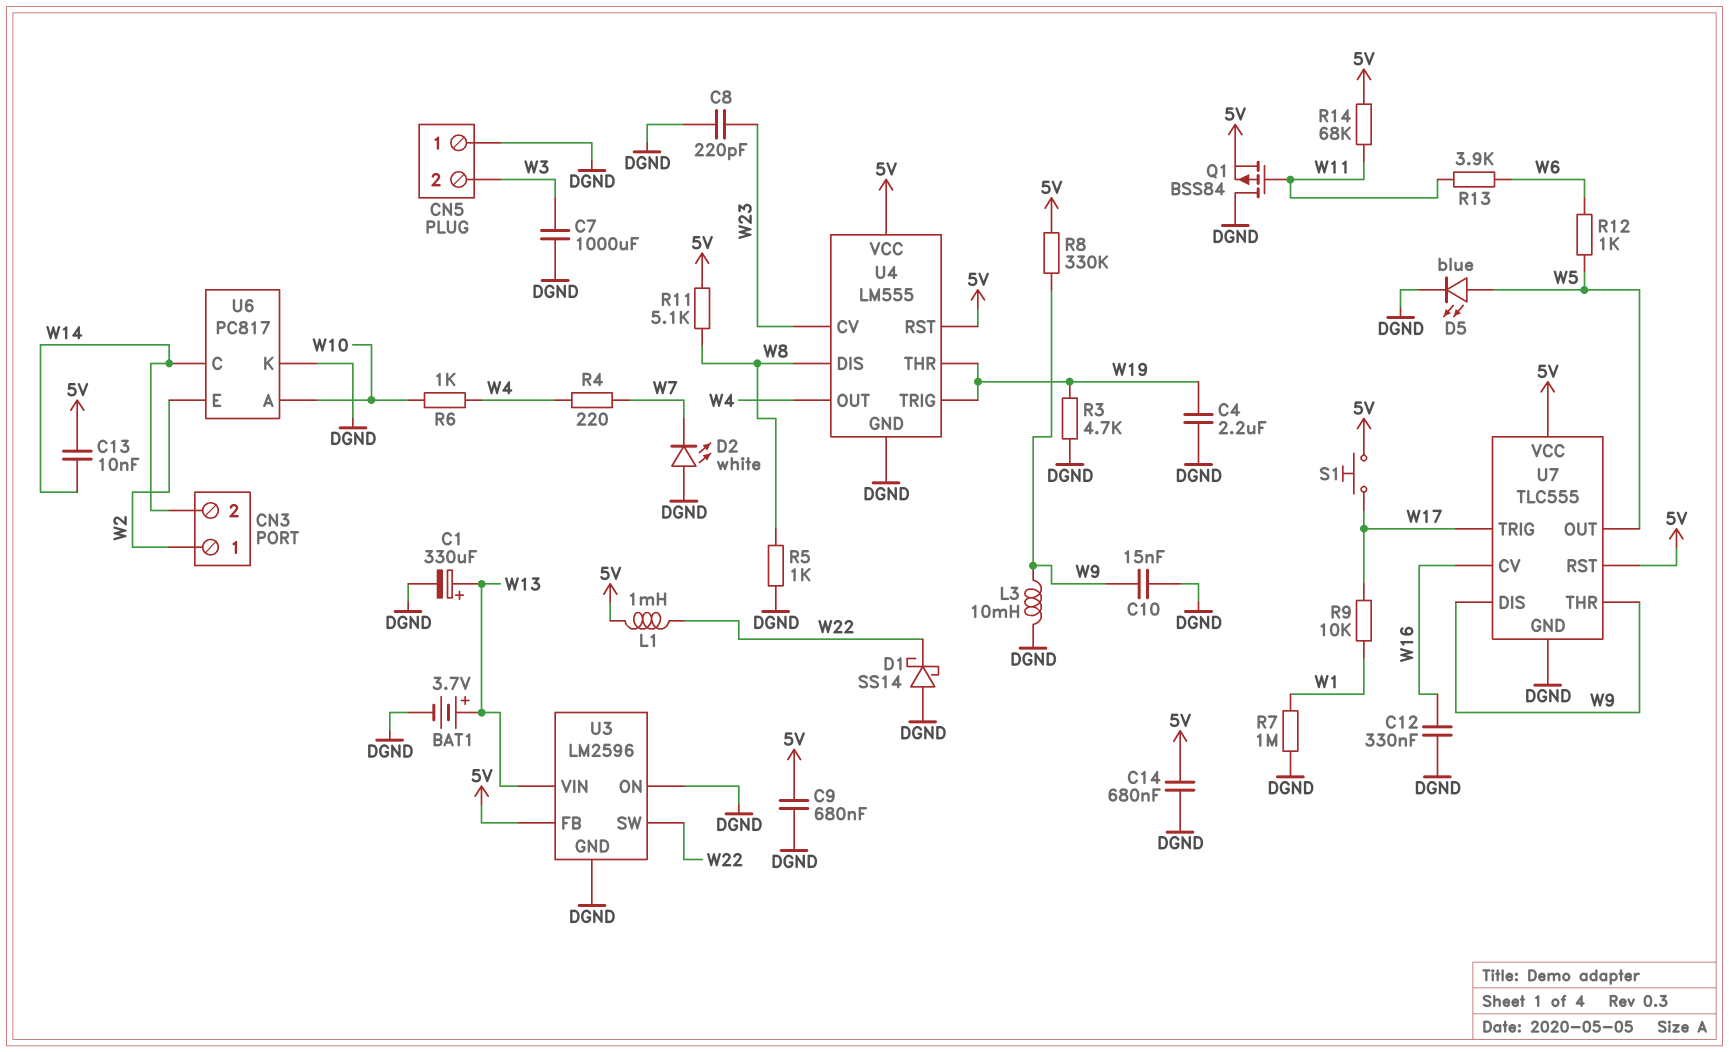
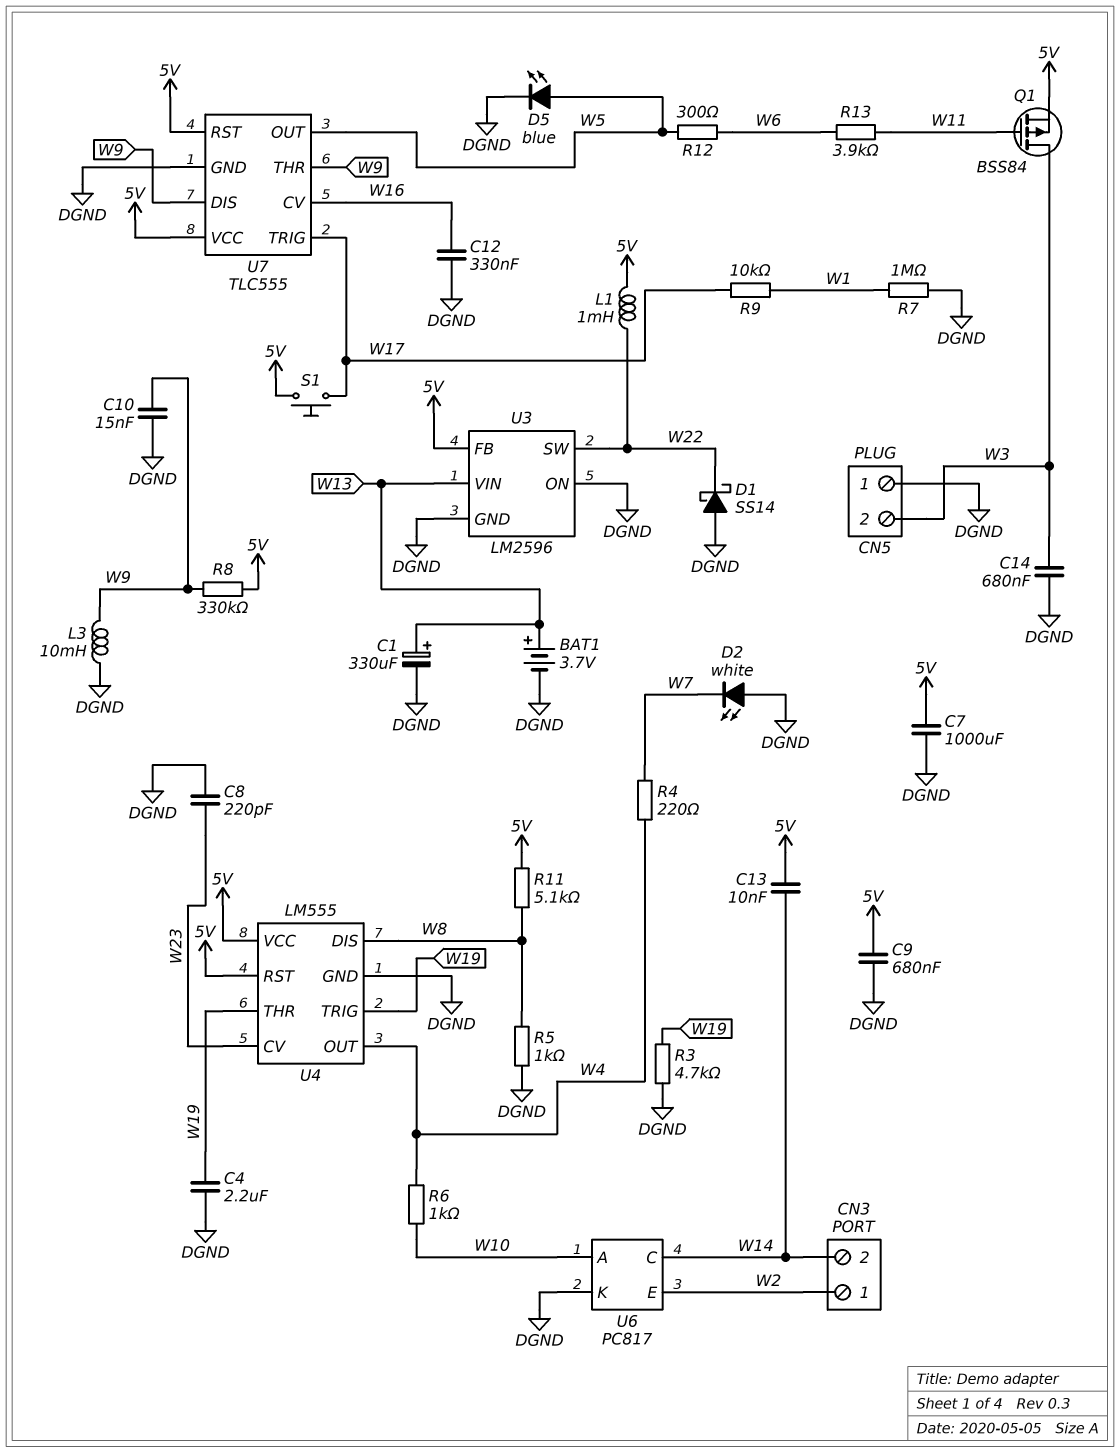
C7: 1000uF (DGND, W3) -> 1000uF (5V, DGND)
C14: 680nF (5V, DGND) -> 680nF (DGND, W3)
Q1: PMOS BSS84 (G W11, D DGND, S 5V) -> PMOS BSS84 (G W11, D W3, S 5V)
R12: 1k (W5, W6) -> 300 (W5, W6)
R14: 68k (5V, W11) -> none

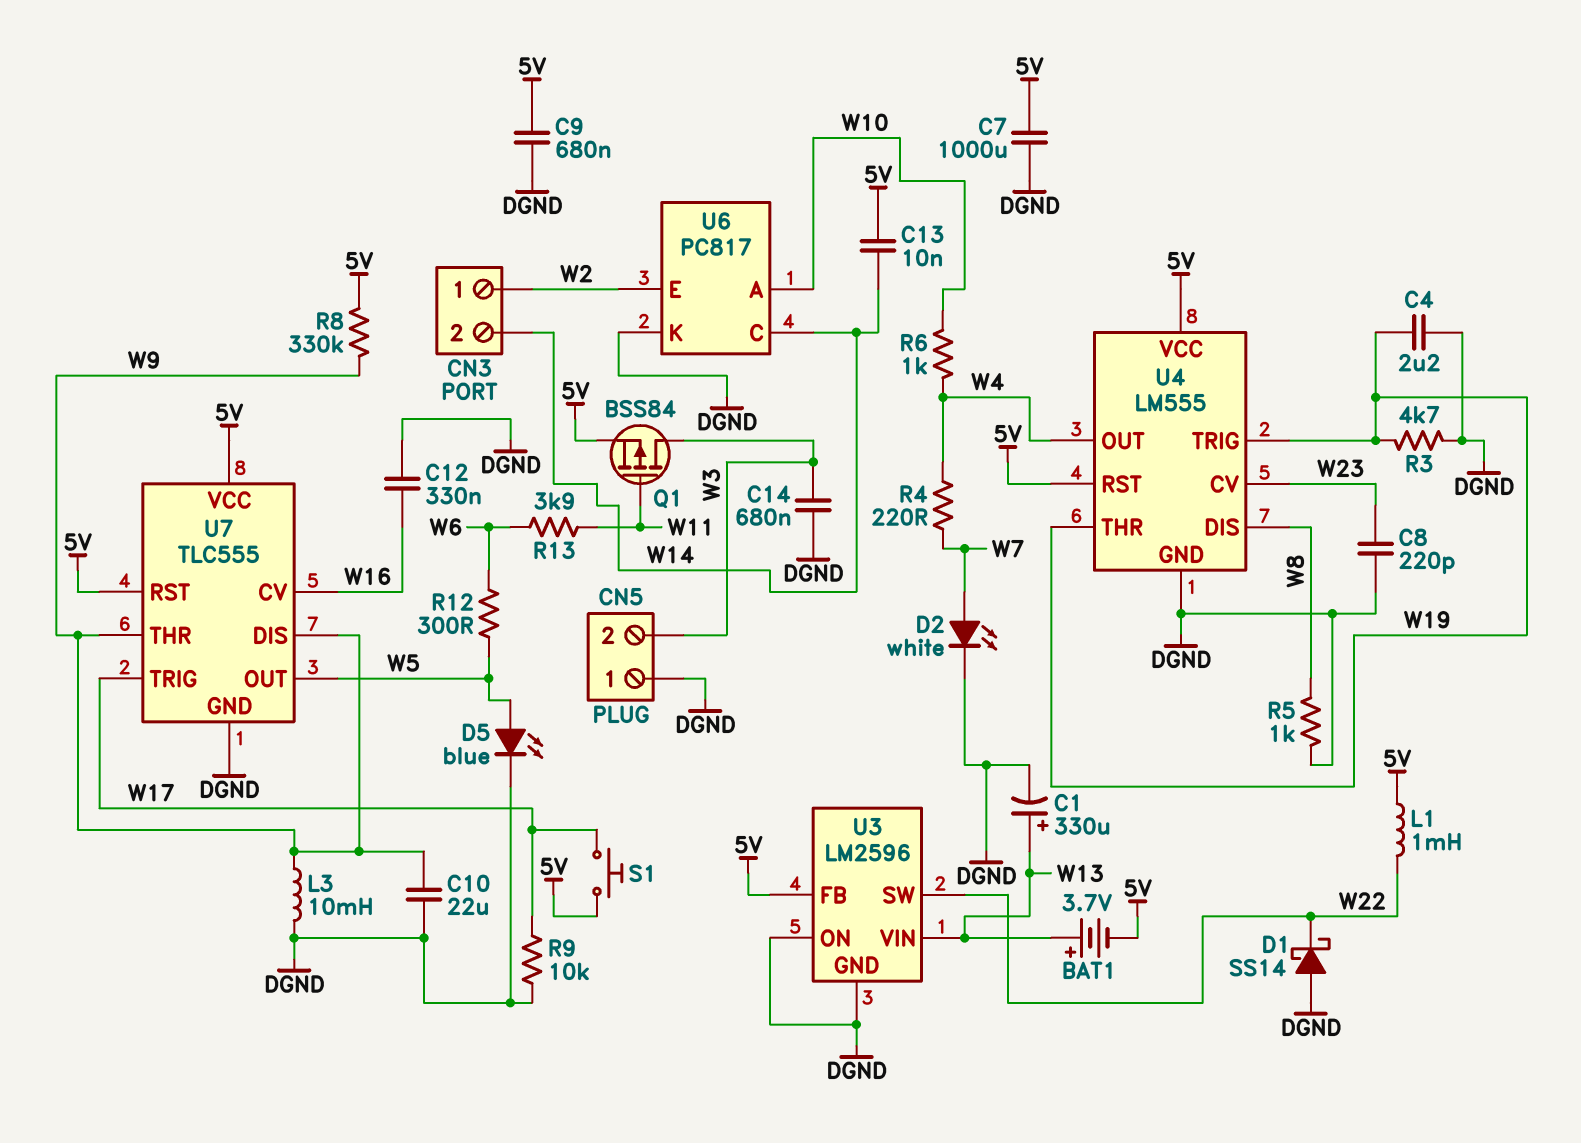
BAT1: 3.7V (plus W13, minus DGND) -> 3.7V (plus W13, minus 5V)
C10: 15nF (DGND, W9) -> 22uF (DGND, W9)
D2: LED white (A DGND, K W7) -> LED white (A W7, K DGND)
R7: 1M (DGND, W1) -> none
R9: 10k (W1, W17) -> 10k (DGND, W17)
R11: 5.1k (5V, W8) -> none

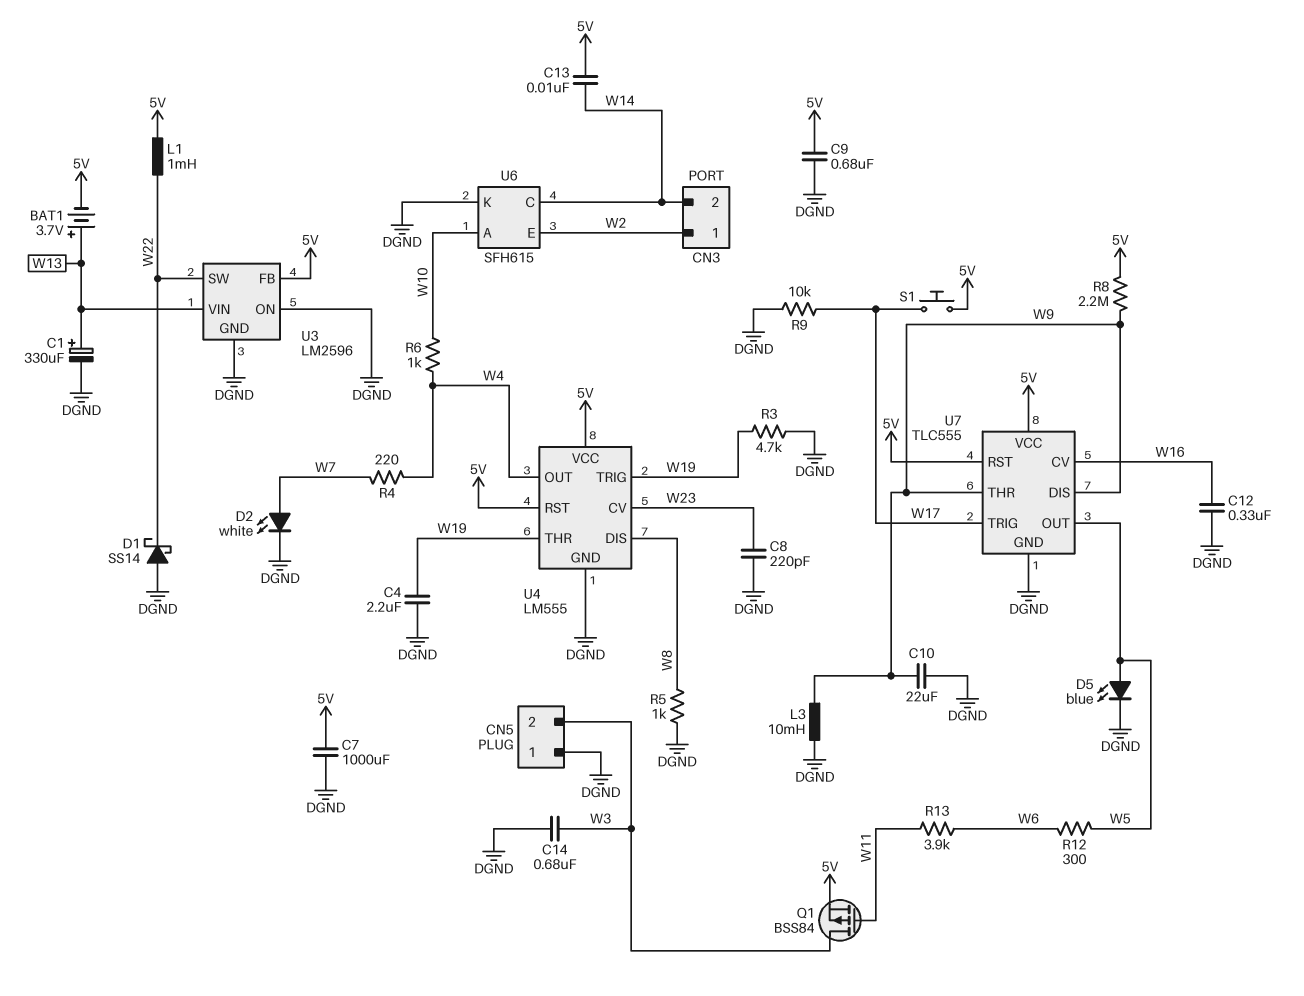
R8: 330k (5V, W9) -> 2.2M (5V, W9)
U6: PC817 -> SFH615

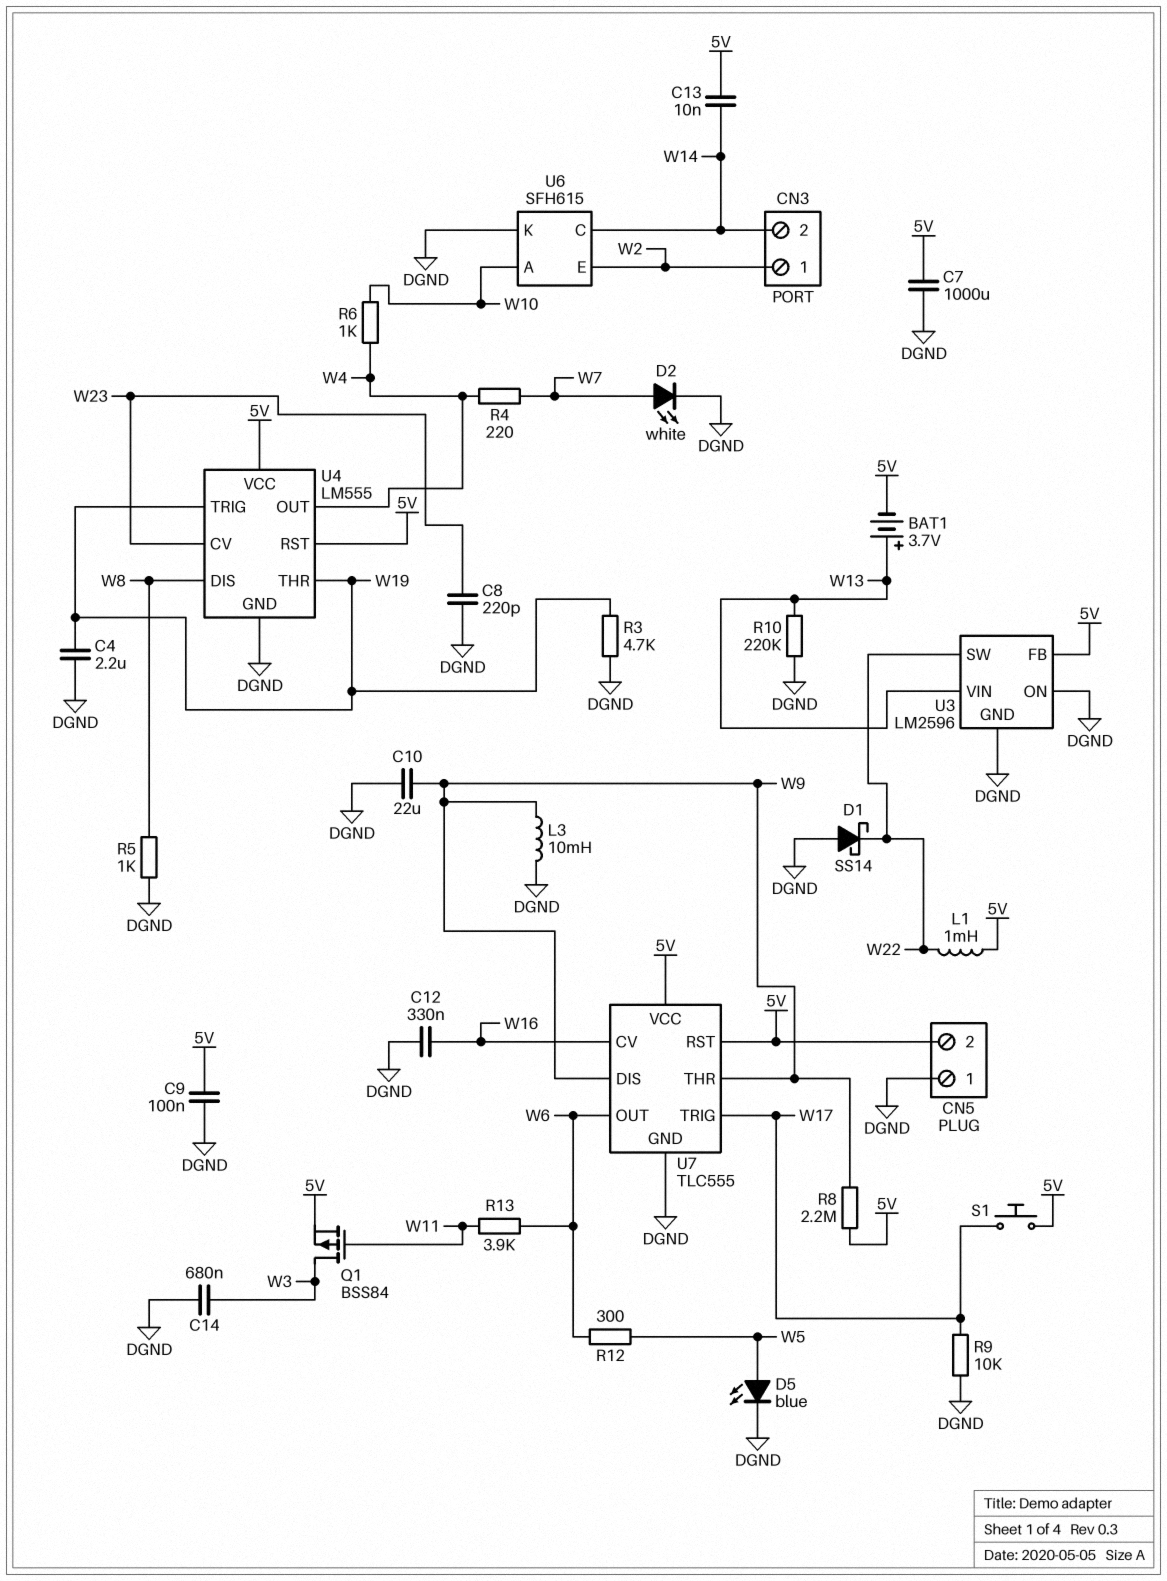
C1: 330uF (plus W13, minus DGND) -> none
C9: 680nF (5V, DGND) -> 100nF (5V, DGND)
CN5 pin 2: W3 -> 5V
R10: none -> 220k (DGND, W13)
U7 pin OUT: W5 -> W6

